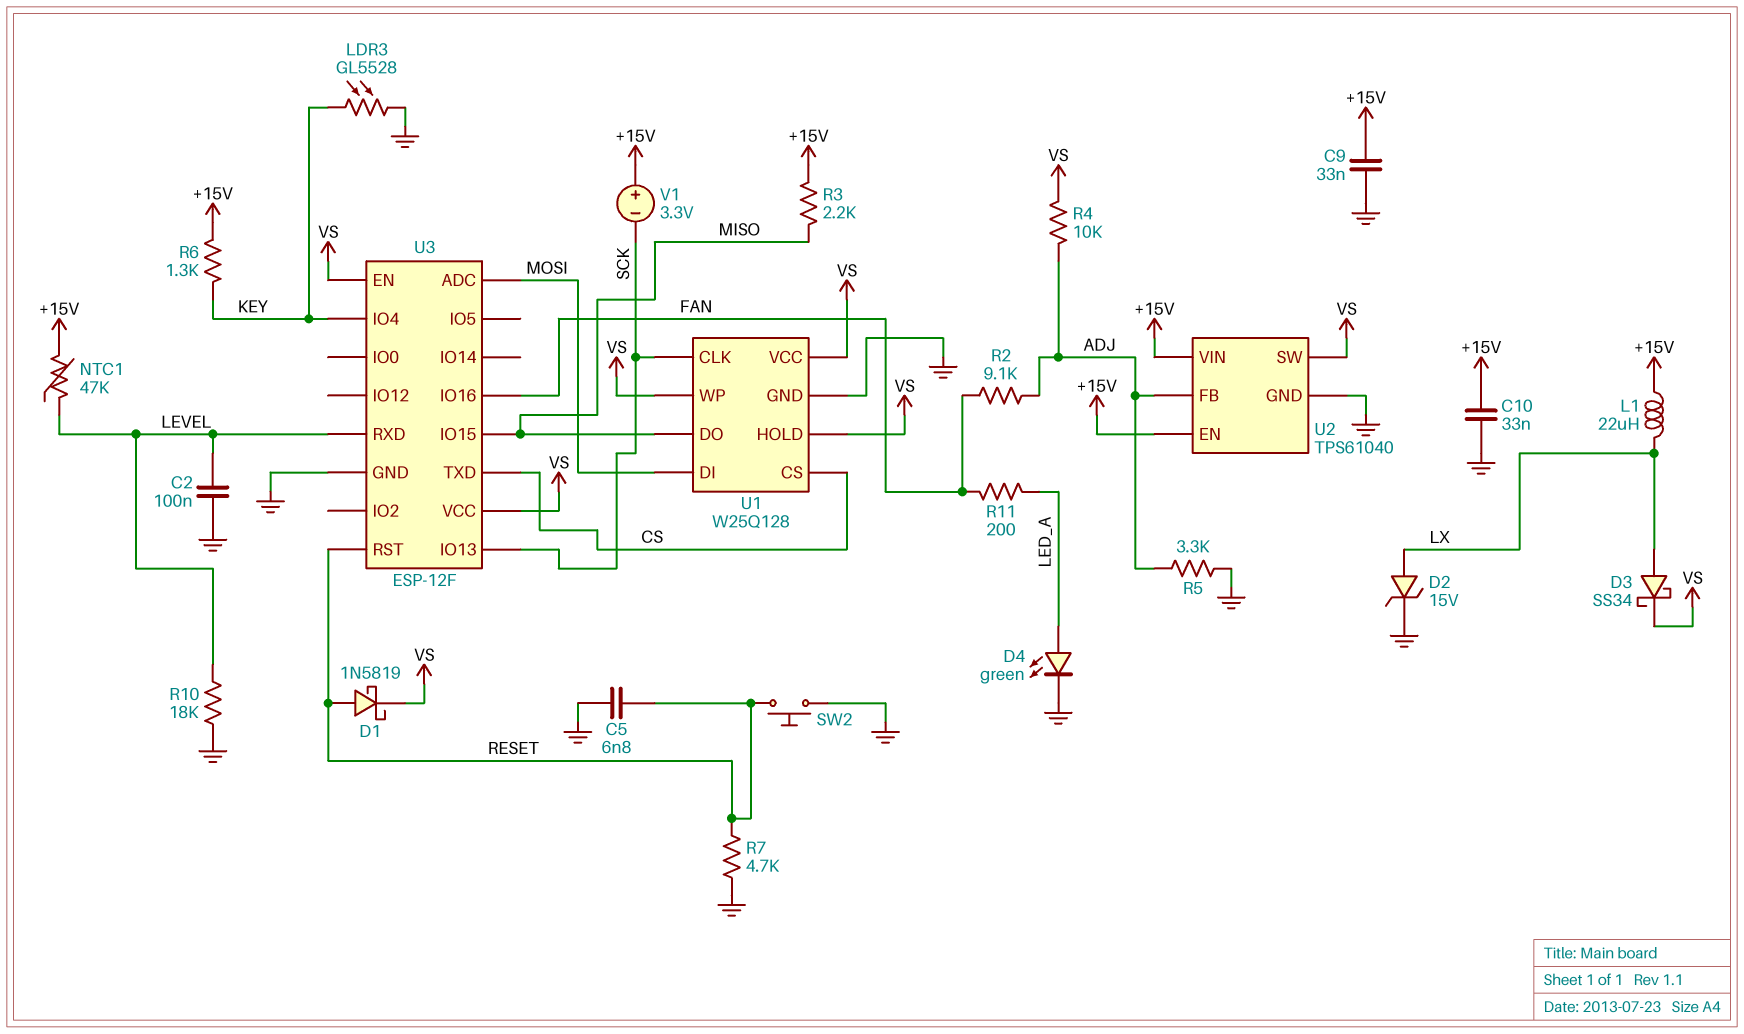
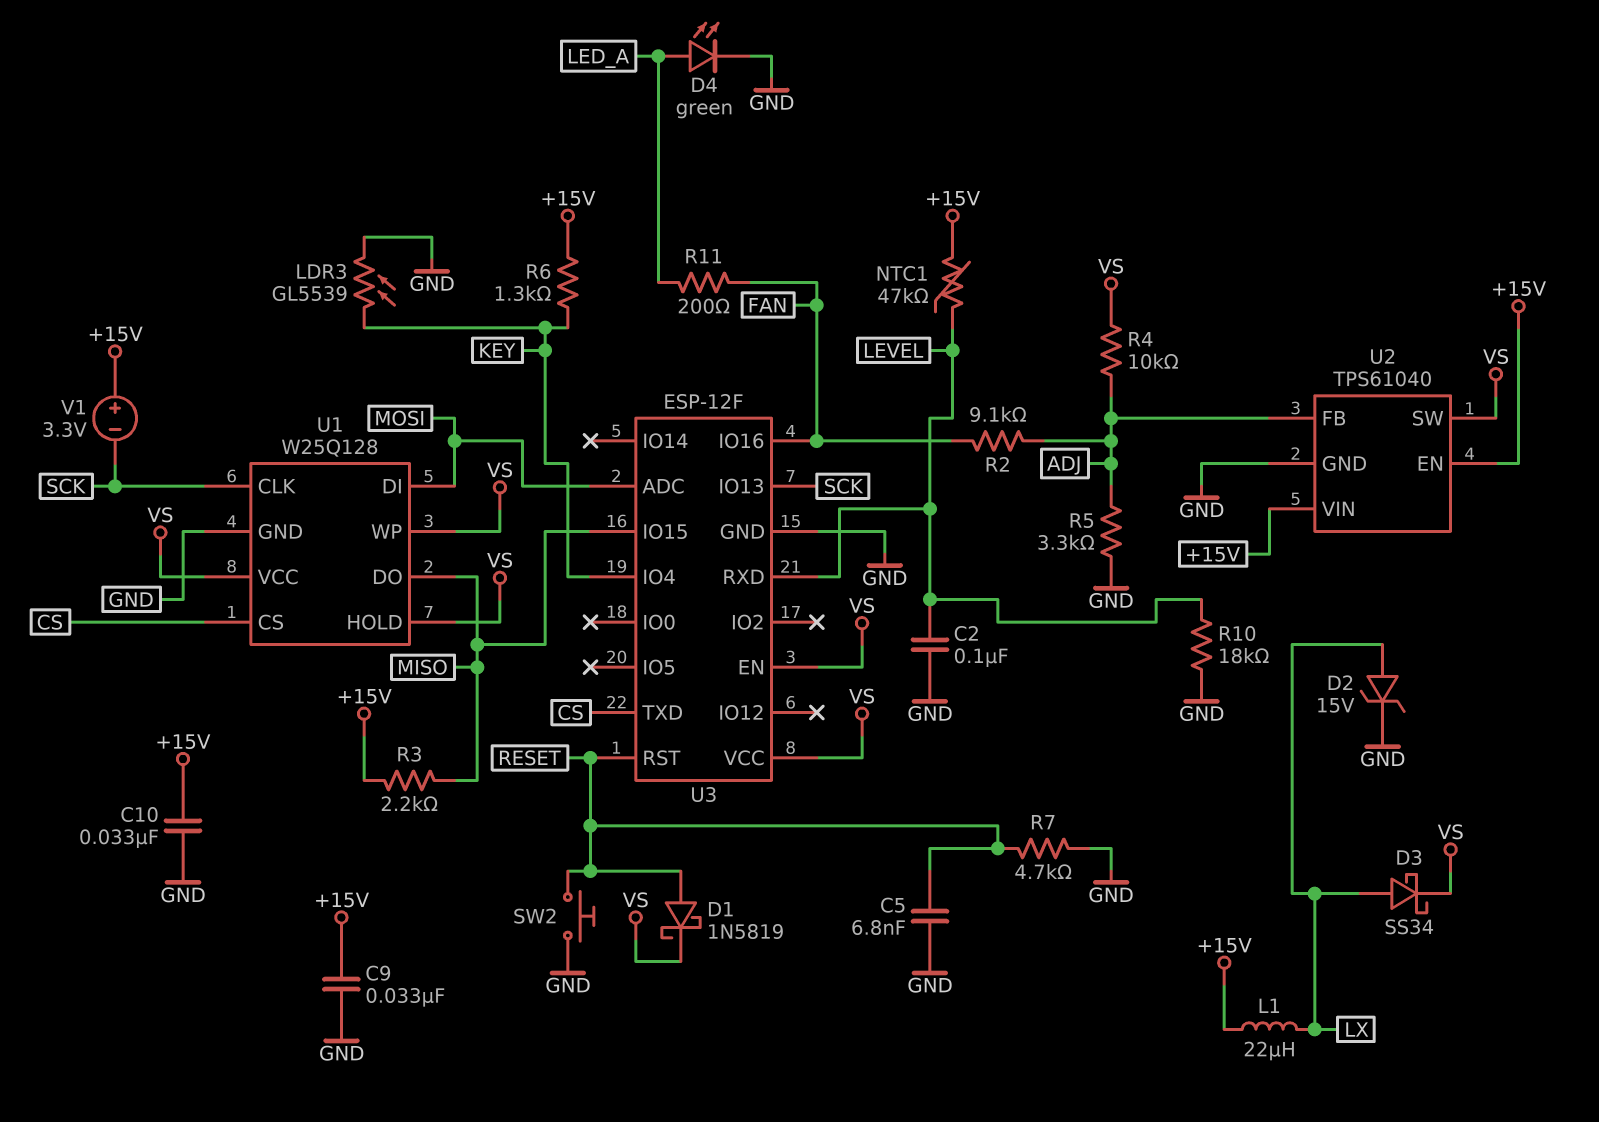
LDR3: GL5528 (GND, KEY) -> GL5539 (GND, KEY)

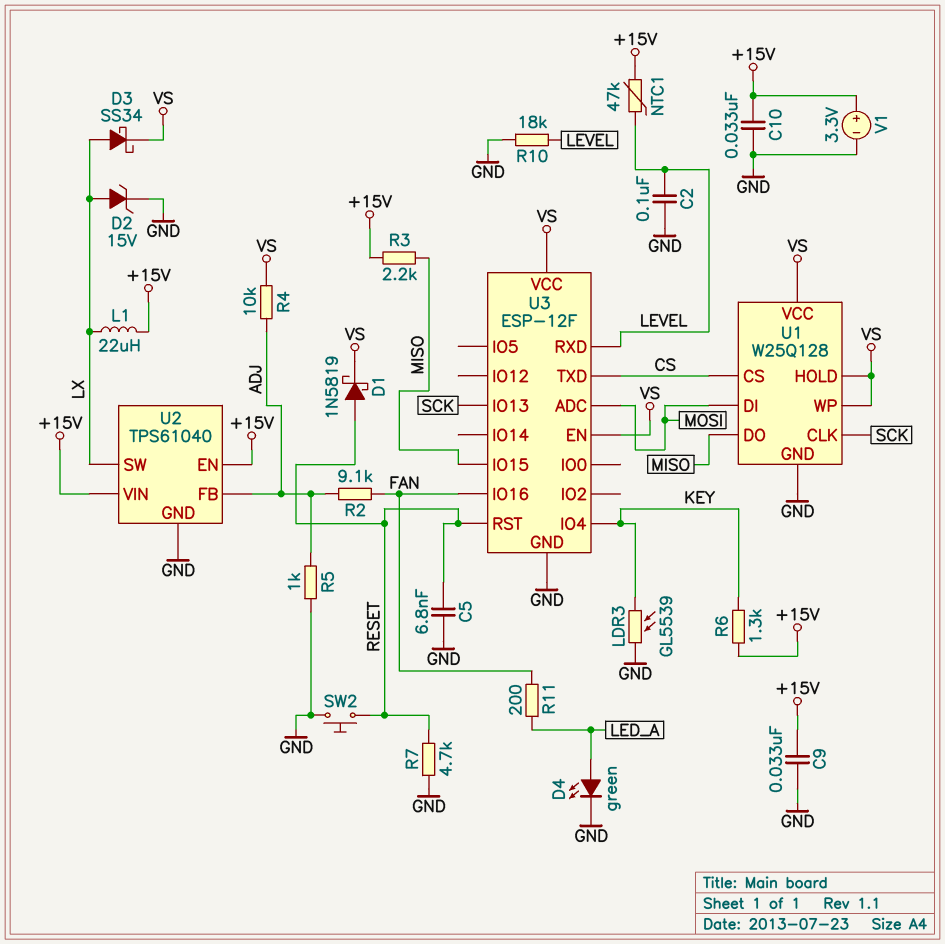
R5: 3.3k (ADJ, GND) -> 1k (ADJ, GND)
U2 pin SW: VS -> LX
V1: 3.3V (plus +15V, minus SCK) -> 3.3V (plus +15V, minus GND)

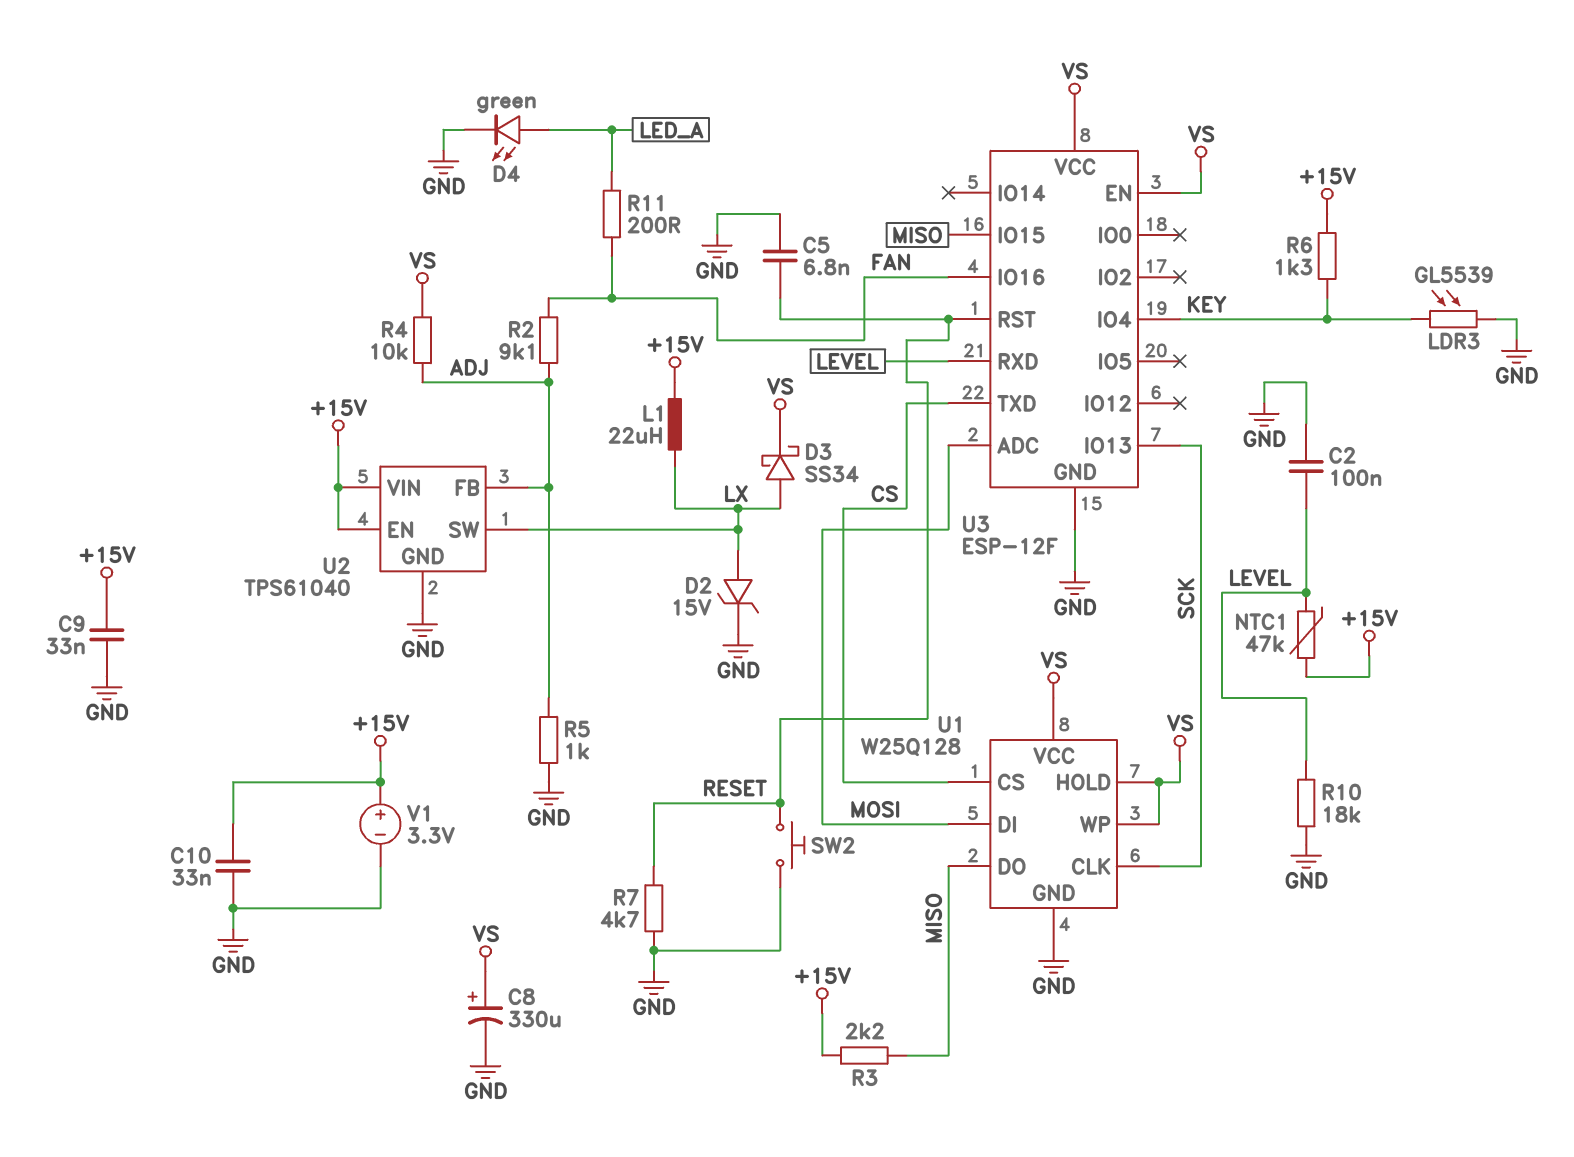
C8: none -> 330uF (plus VS, minus GND)
D1: schottky 1N5819 (A RESET, K VS) -> none

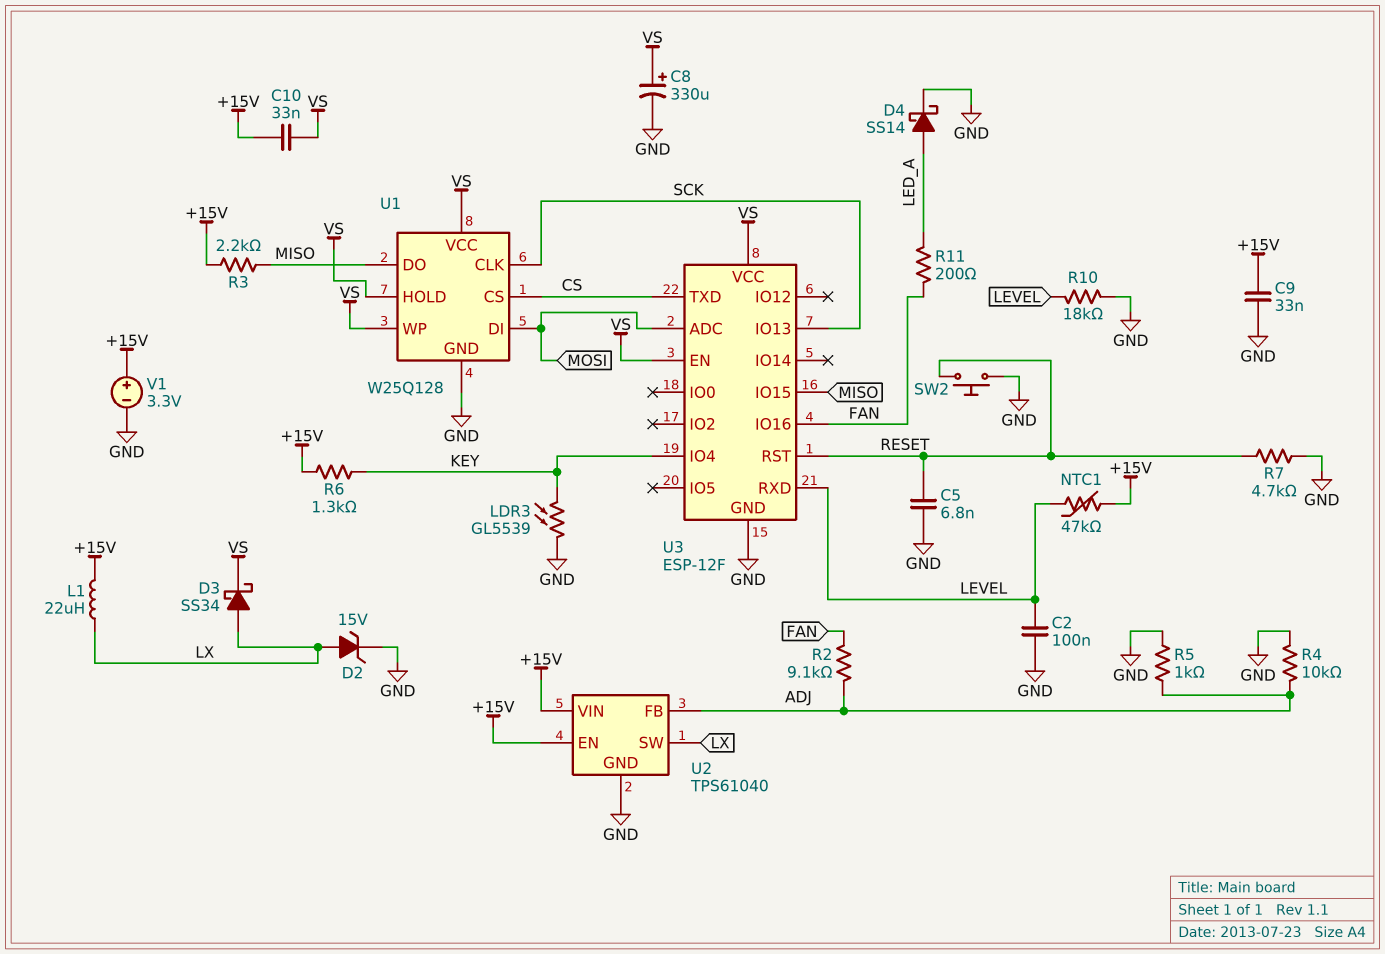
C10: 33nF (+15V, GND) -> 33nF (+15V, VS)
D4: LED green (A LED_A, K GND) -> schottky SS14 (A LED_A, K GND)
R4: 10k (ADJ, VS) -> 10k (ADJ, GND)

